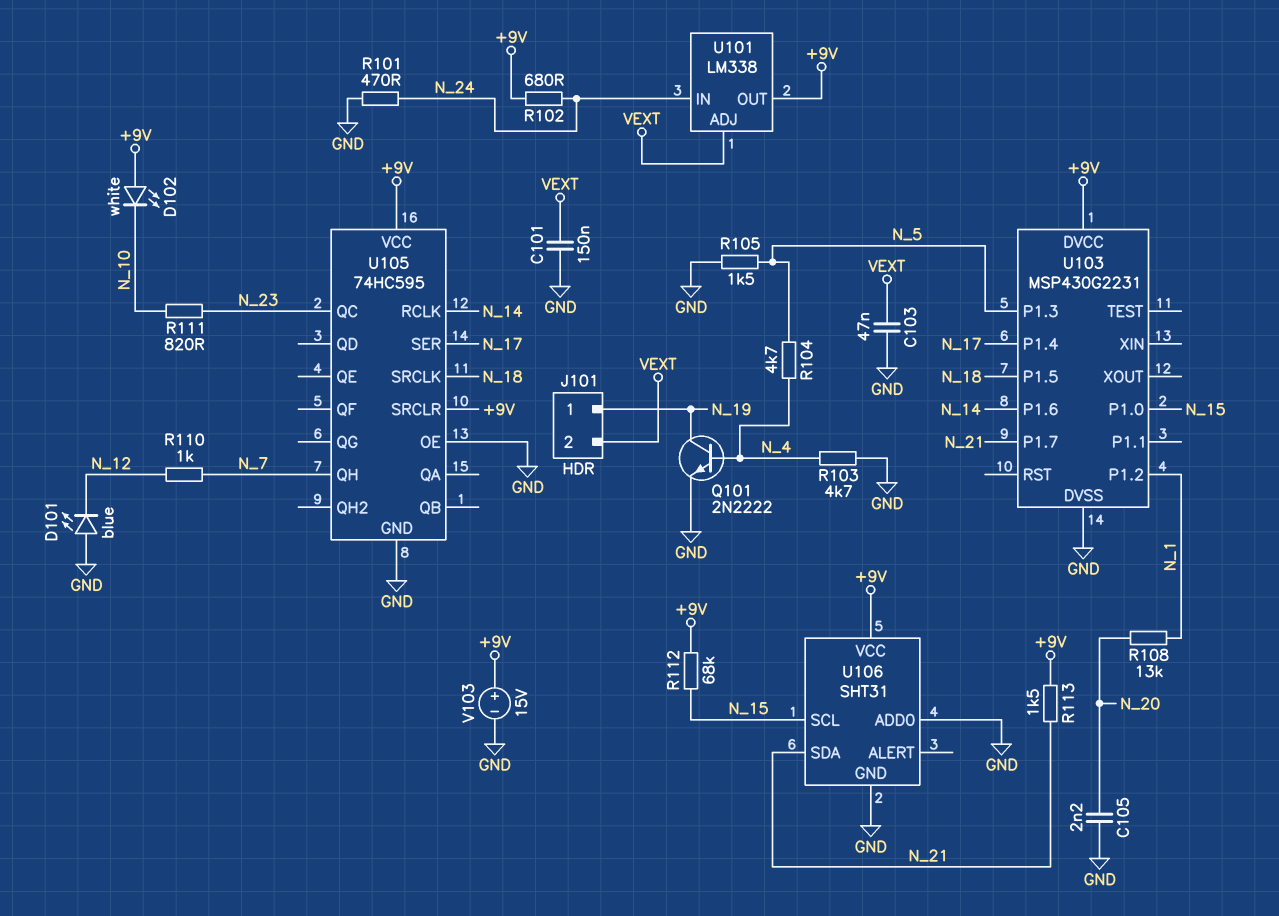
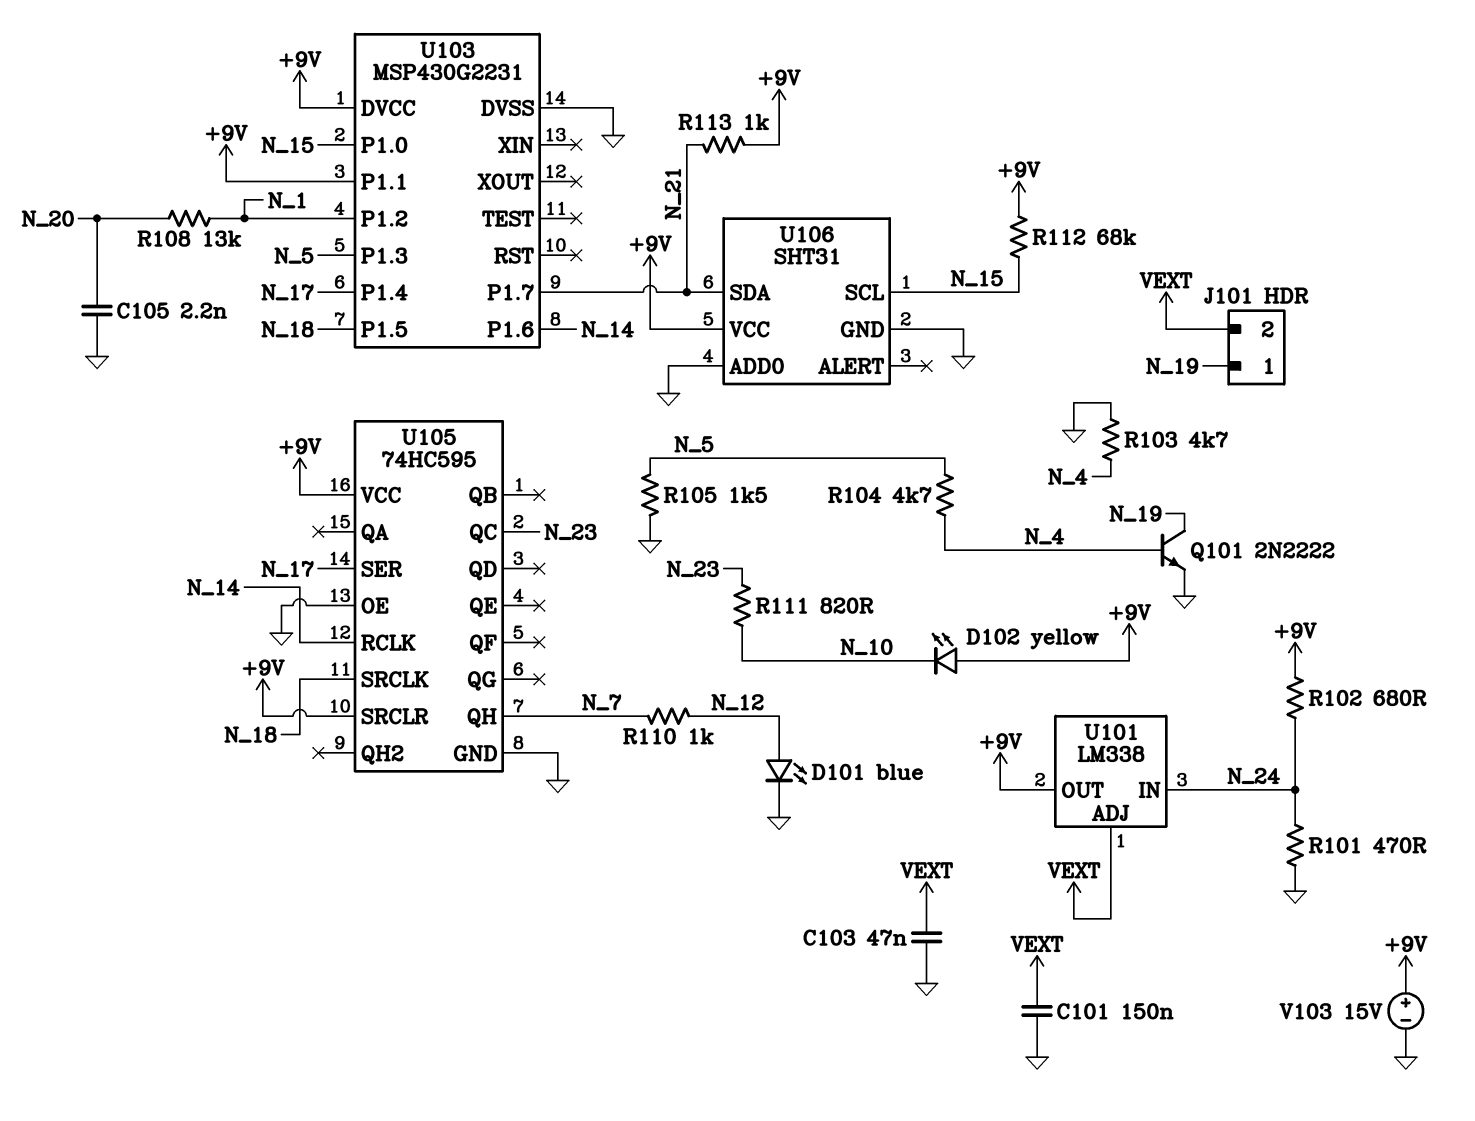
D101: LED blue (A GND, K N_12) -> LED blue (A N_12, K GND)
D102: LED white (A +9V, K N_10) -> LED yellow (A +9V, K N_10)
R113: 1.5k (+9V, N_21) -> 1k (+9V, N_21)
U103 pin P1.1: none -> +9V

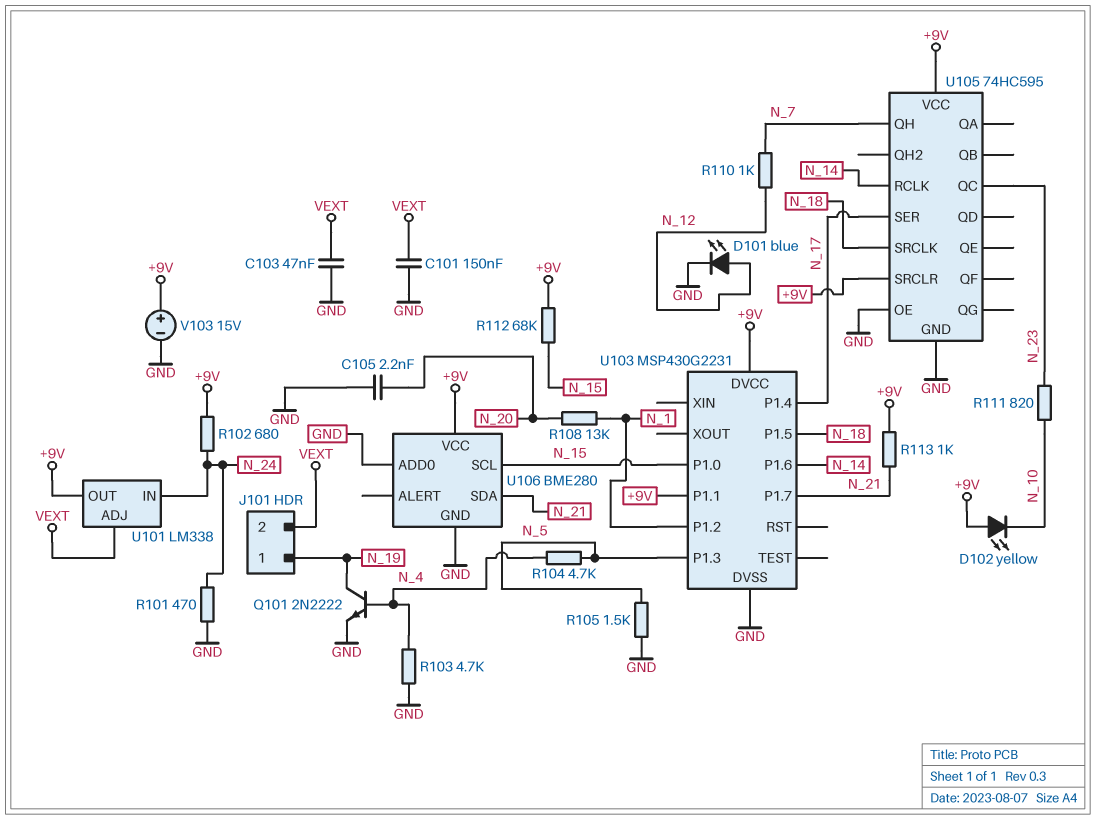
U106: SHT31 -> BME280

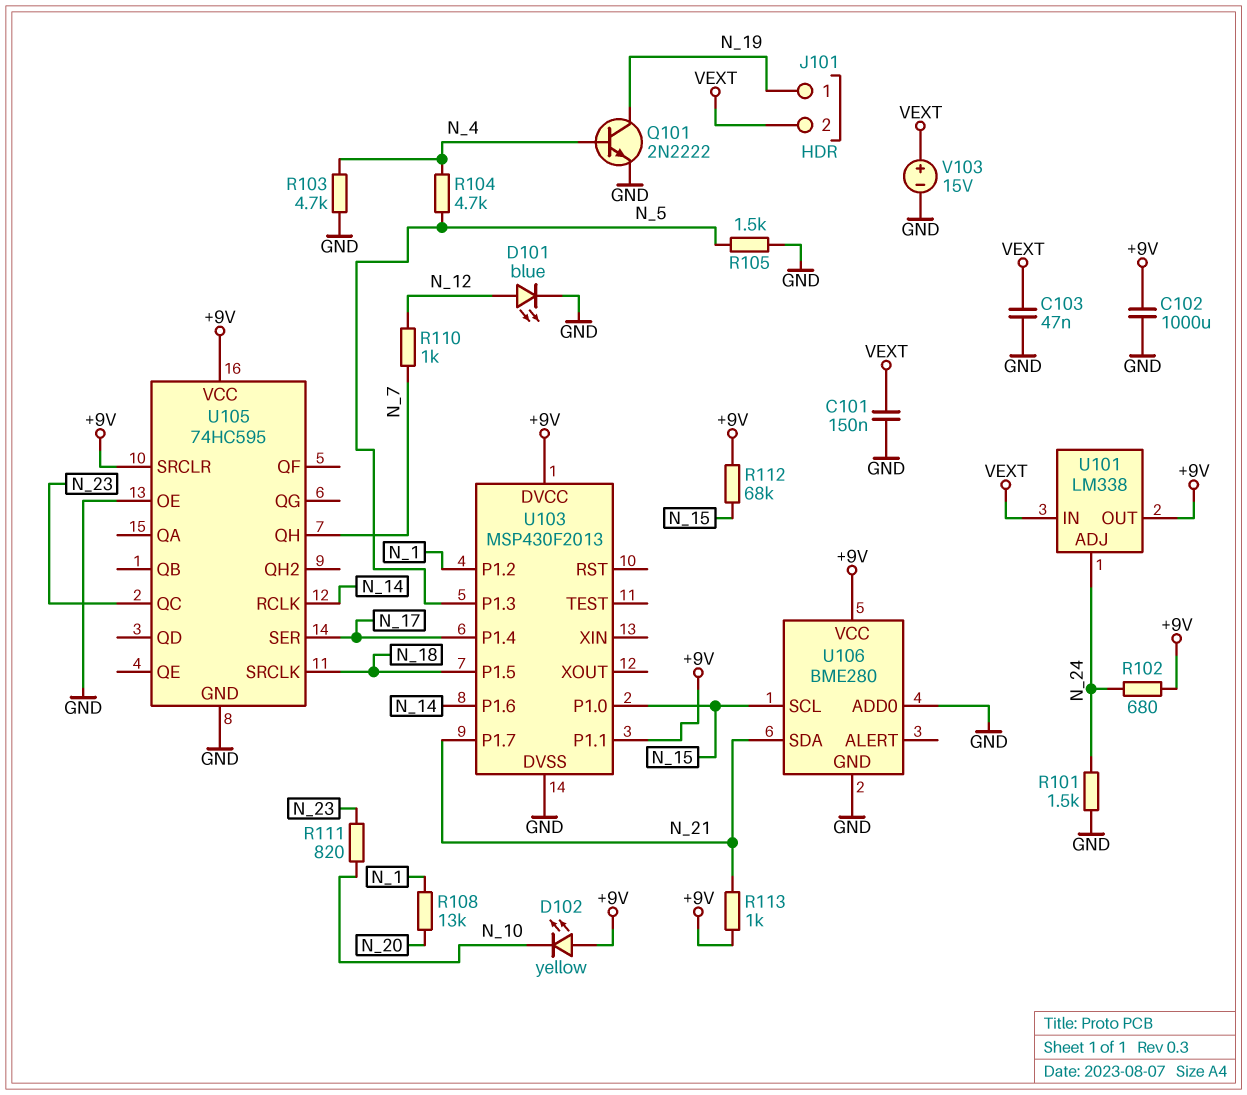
C102: none -> 1000uF (+9V, GND)
C105: 2.2nF (GND, N_20) -> none
R101: 470 (GND, N_24) -> 1.5k (GND, N_24)
U101 pin ADJ: VEXT -> N_24
U101 pin IN: N_24 -> VEXT
U103: MSP430G2231 -> MSP430F2013
V103: 15V (plus +9V, minus GND) -> 15V (plus VEXT, minus GND)

